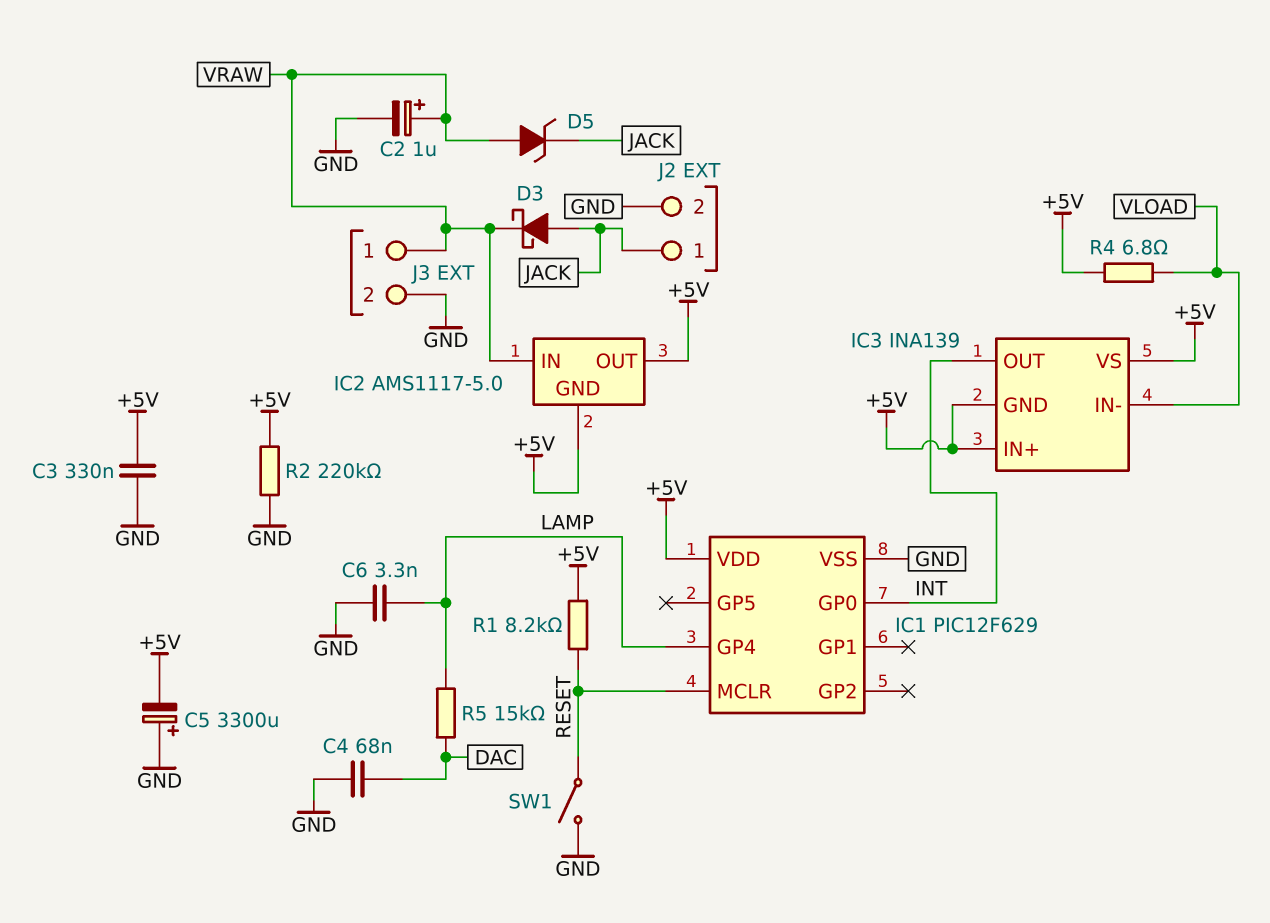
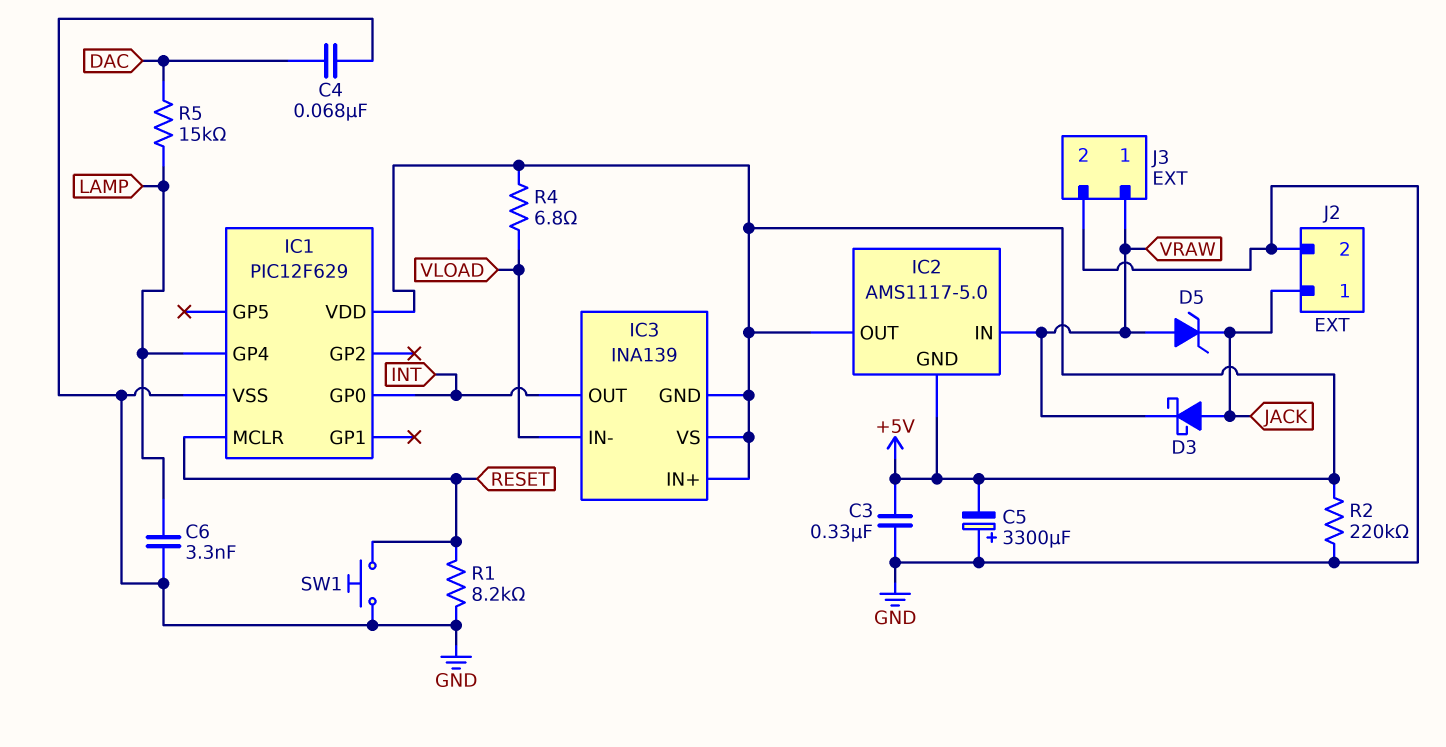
C2: 1uF (plus VRAW, minus GND) -> none
R1: 8.2k (+5V, RESET) -> 8.2k (GND, RESET)
SW1: switch (GND, RESET) -> button (GND, RESET)

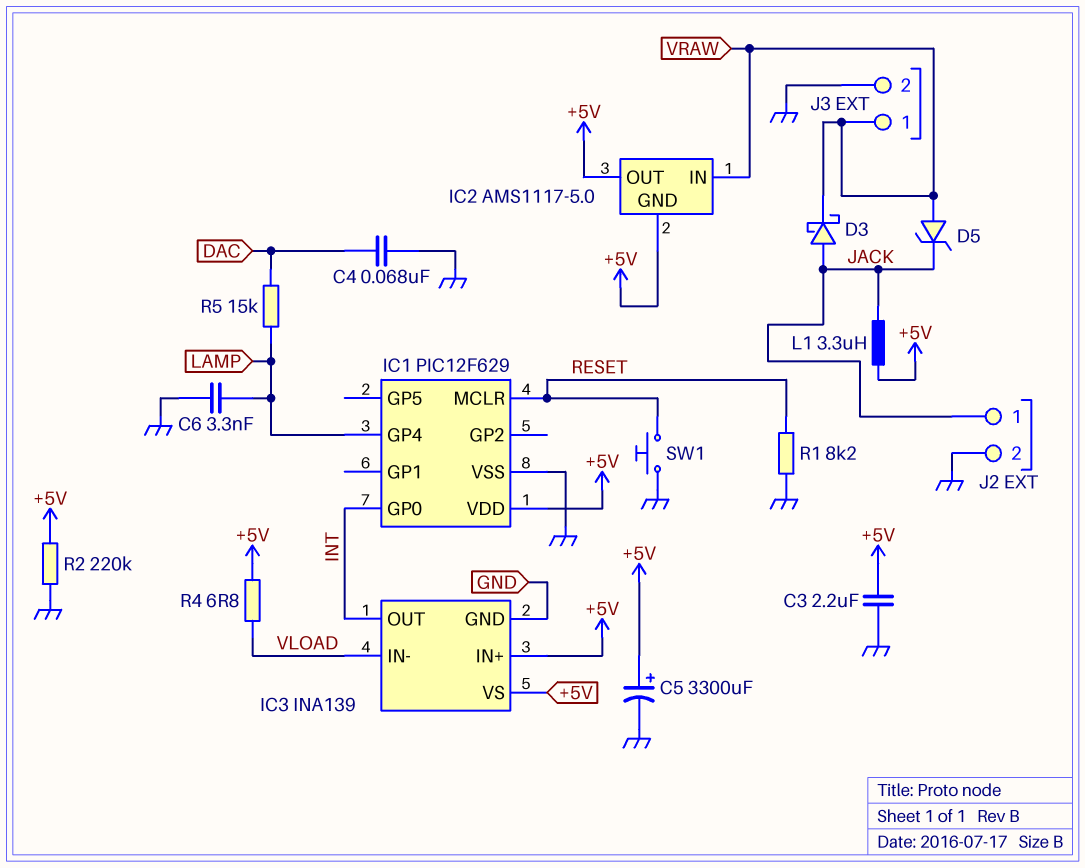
C3: 330nF (+5V, GND) -> 2.2uF (+5V, GND)
C5: 3300uF (plus GND, minus +5V) -> 3300uF (plus +5V, minus GND)
IC3 pin GND: +5V -> GND
L1: none -> 3.3uH (+5V, JACK)

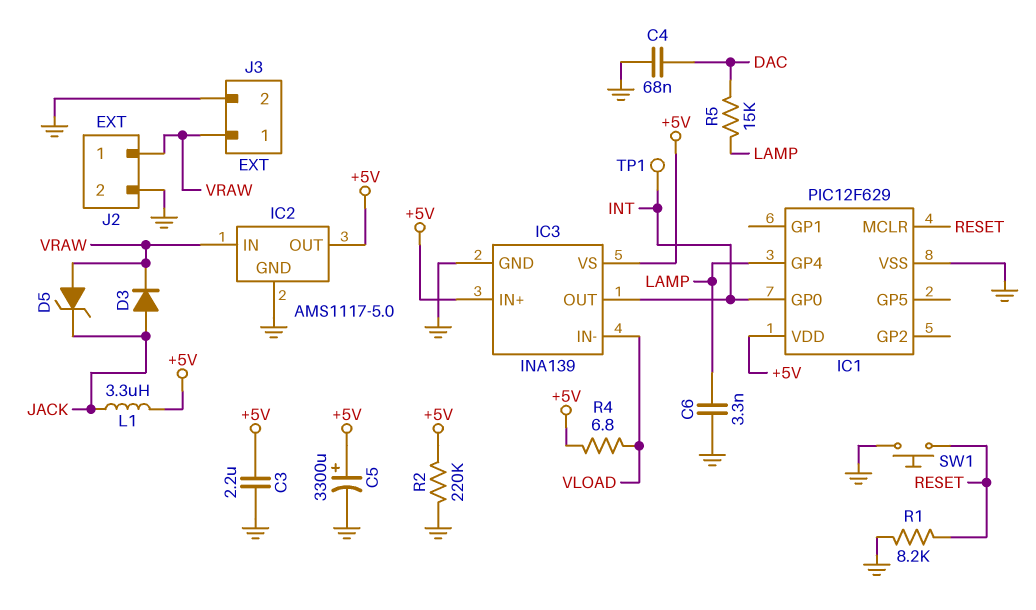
D3: schottky (A JACK, K VRAW) -> diode (A JACK, K VRAW)
IC2 pin GND: +5V -> GND
J2 pin 1: JACK -> VRAW
TP1: none -> test point (INT)

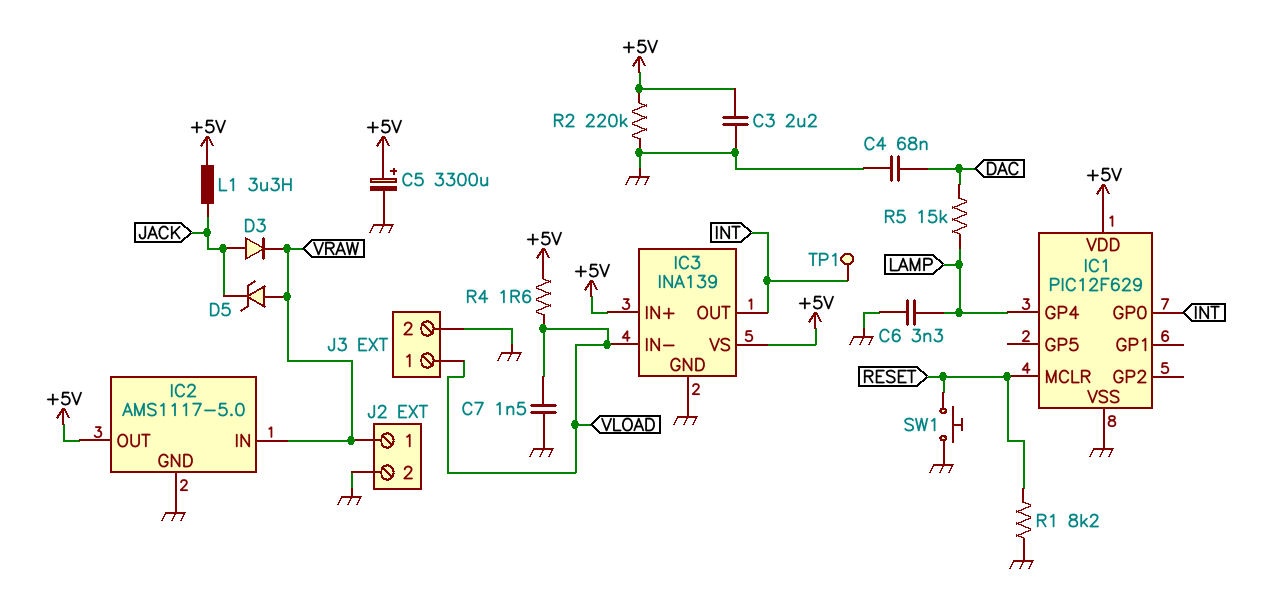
C7: none -> 1.5nF (GND, VLOAD)
J3 pin 1: VRAW -> VLOAD
R4: 6.8 (+5V, VLOAD) -> 1.6 (+5V, VLOAD)

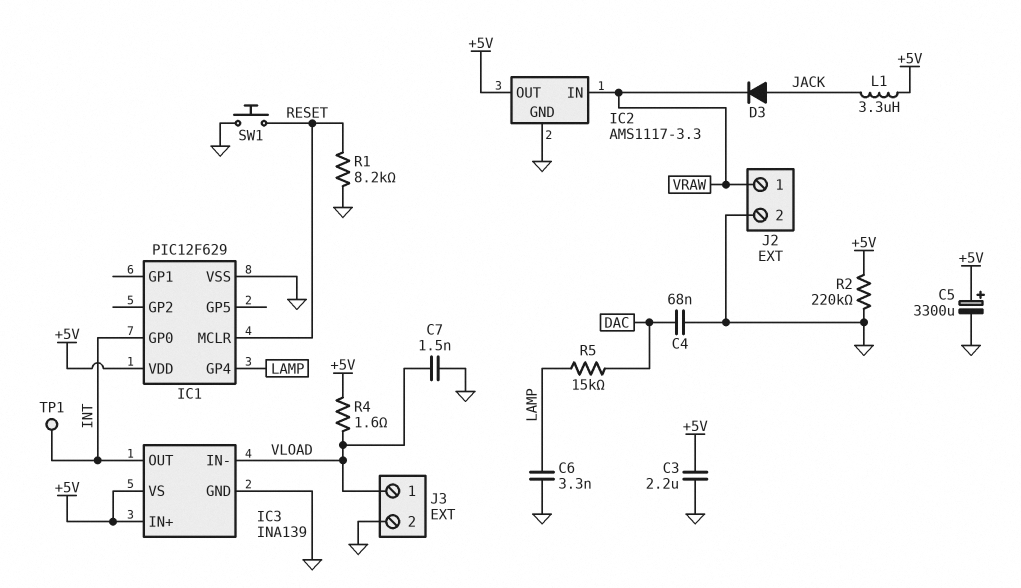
D5: zener (A VRAW, K JACK) -> none
IC2: AMS1117-5.0 -> AMS1117-3.3

